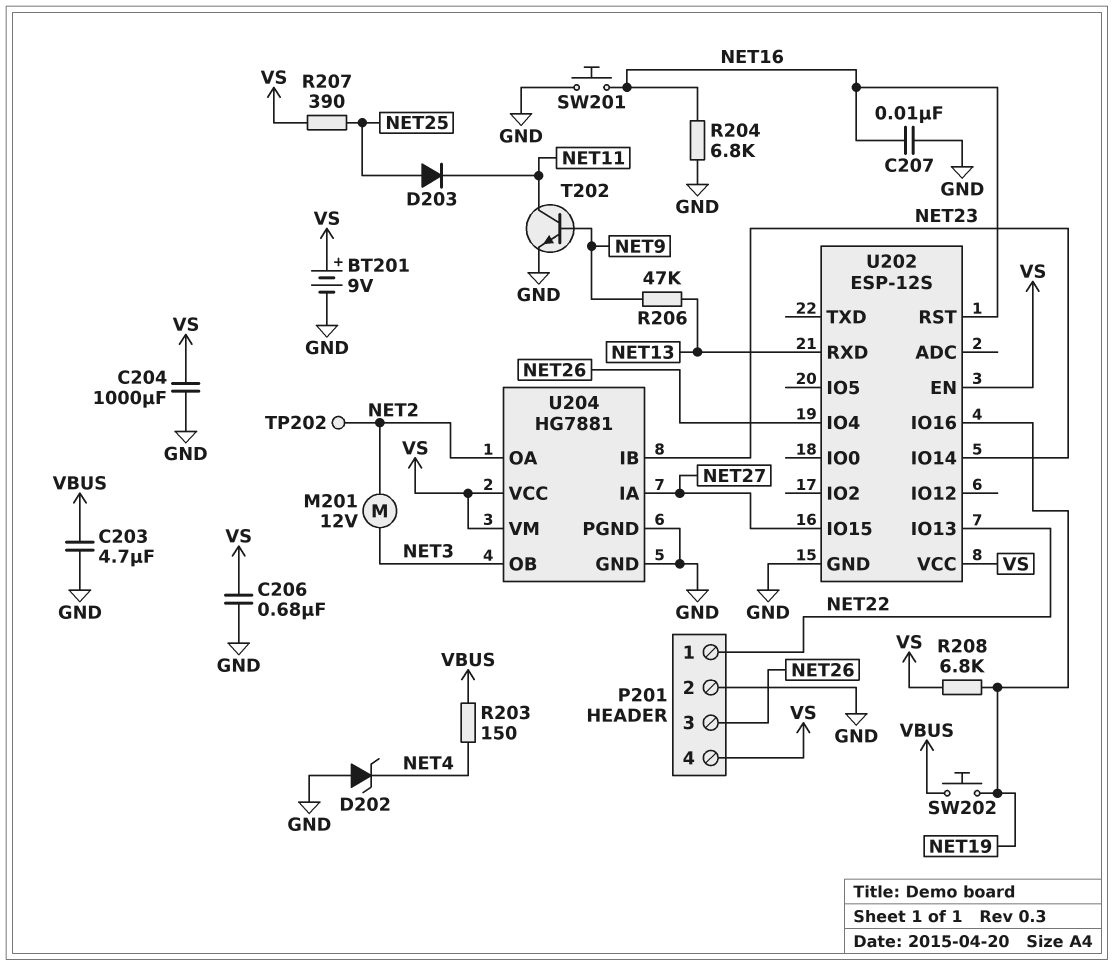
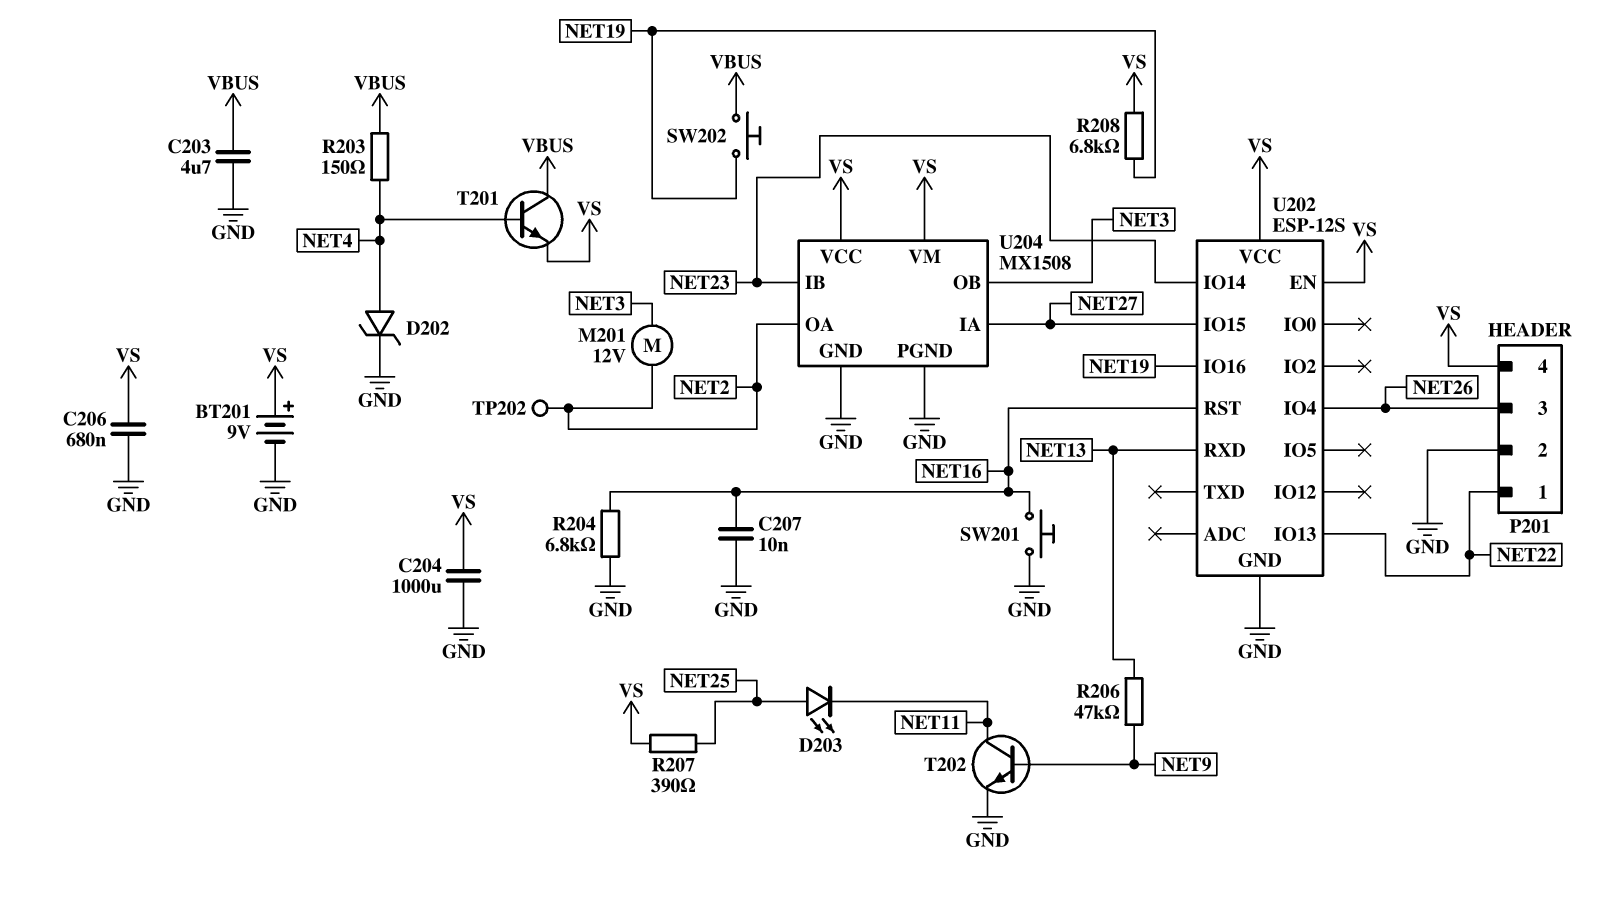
D202: zener (A GND, K NET4) -> zener (A NET4, K GND)
D203: diode (A NET25, K NET11) -> LED (A NET25, K NET11)
T201: none -> NPN (B NET4, C VBUS, E VS)
U204: HG7881 -> MX1508

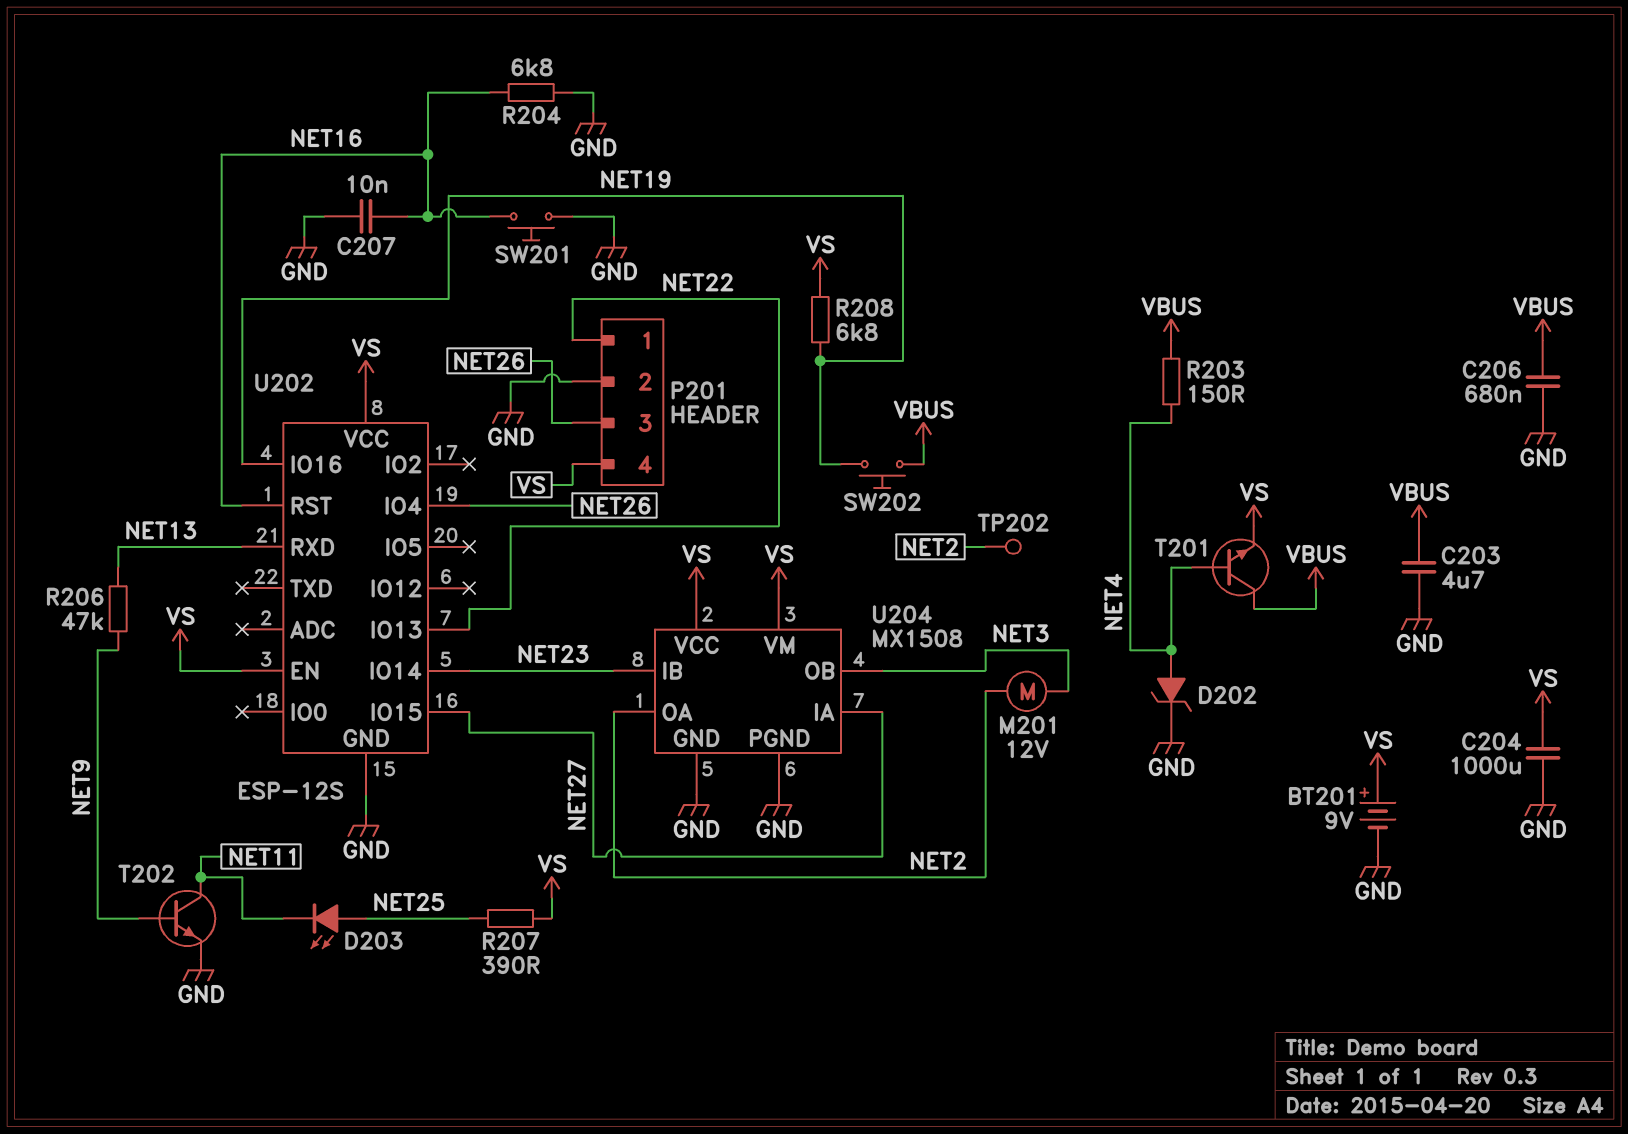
C206: 680nF (GND, VS) -> 680nF (GND, VBUS)

